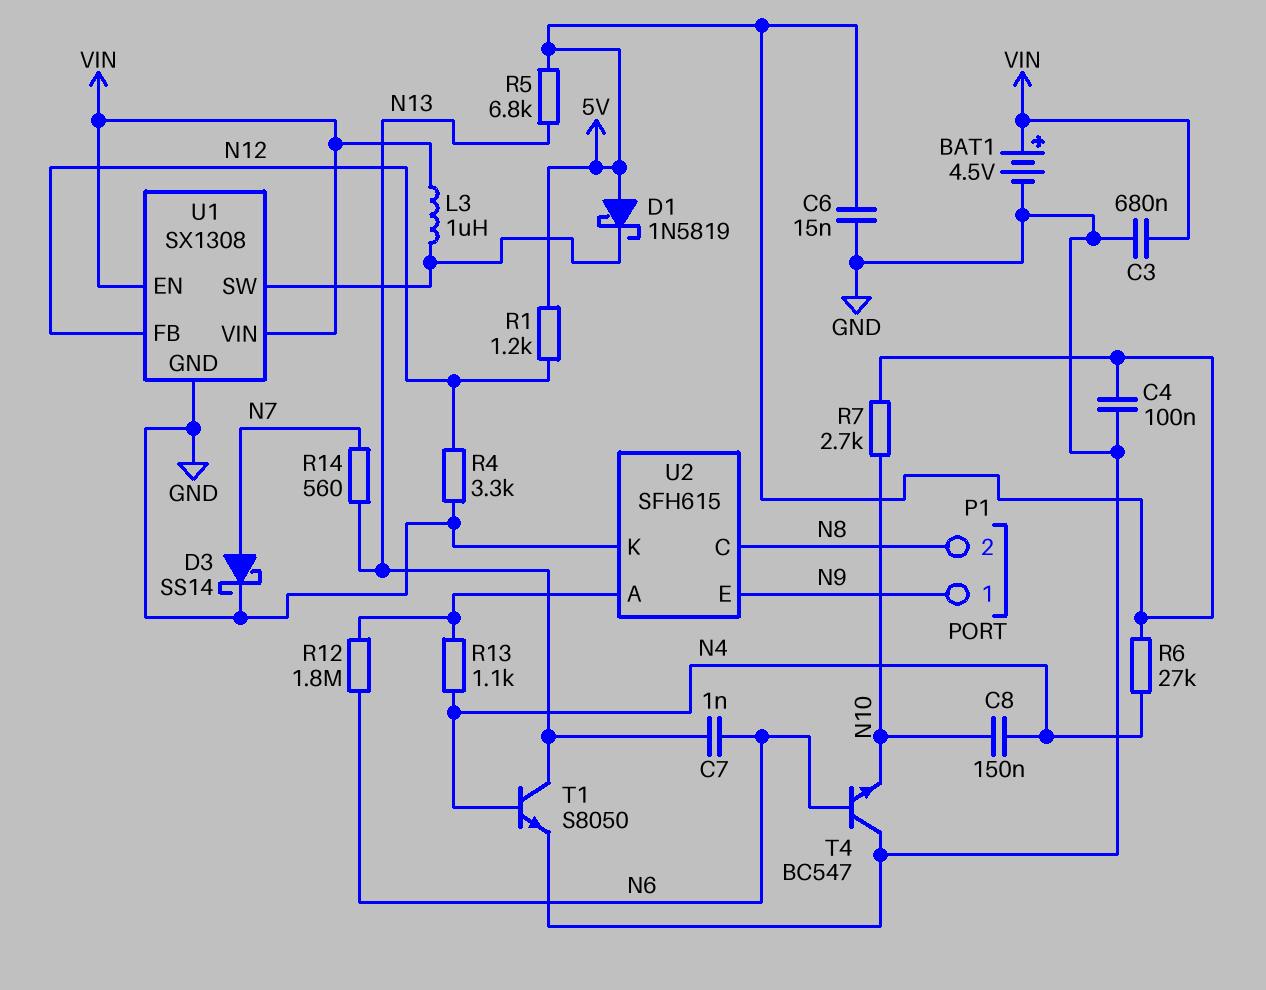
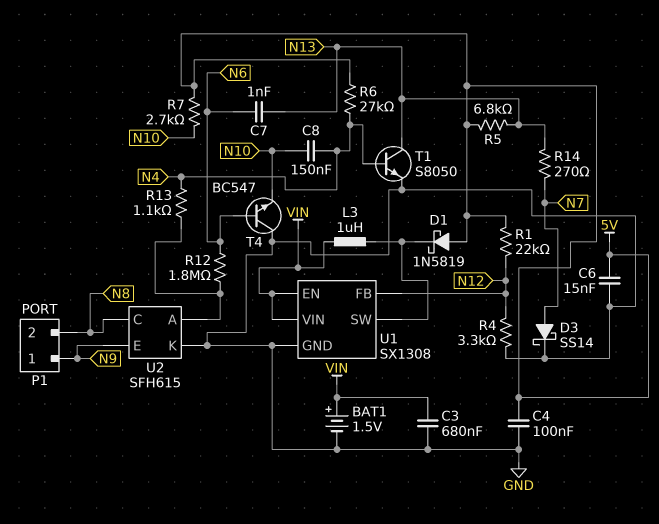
BAT1: 4.5V (plus VIN, minus GND) -> 1.5V (plus VIN, minus GND)
R1: 1.2k (5V, N12) -> 22k (5V, N12)
R14: 560 (N7, N13) -> 270 (N7, N13)

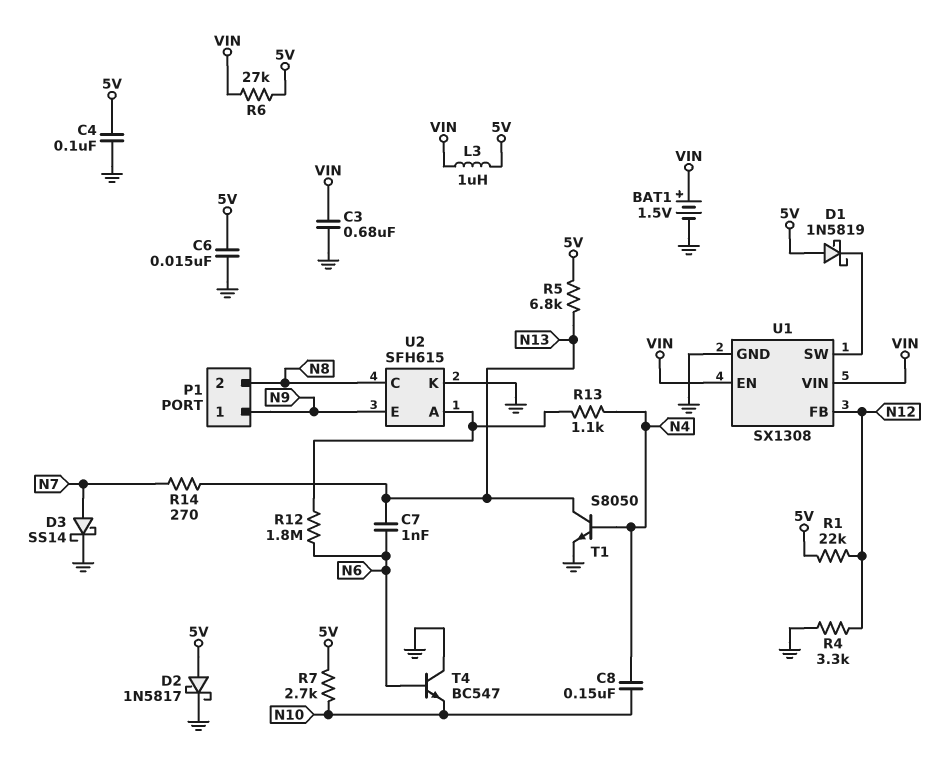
D2: none -> schottky 1N5817 (A 5V, K GND)
L3: 1uH (U1/SW, VIN) -> 1uH (5V, VIN)
R6: 27k (5V, N4) -> 27k (5V, VIN)

